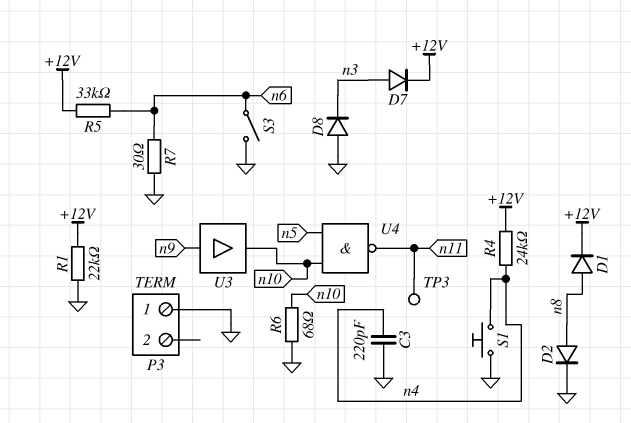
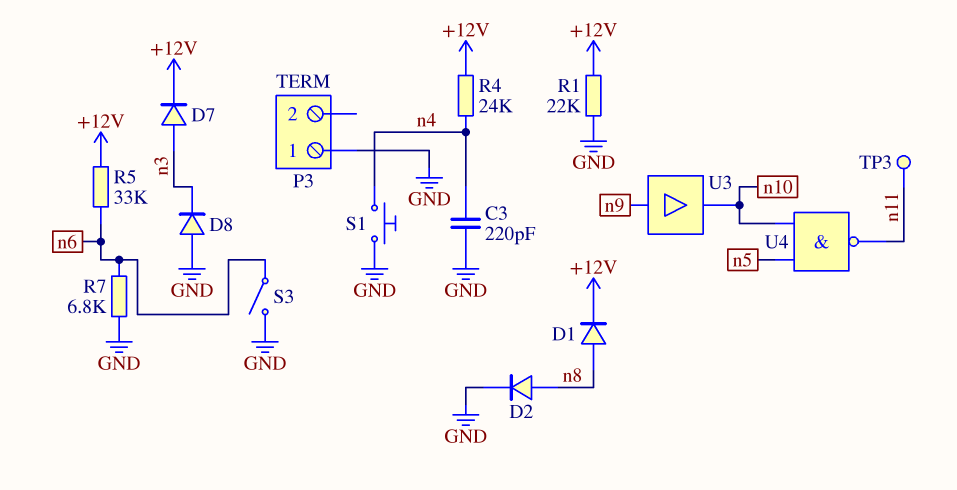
R6: 68 (GND, n10) -> none
R7: 30 (GND, n6) -> 6.8k (GND, n6)

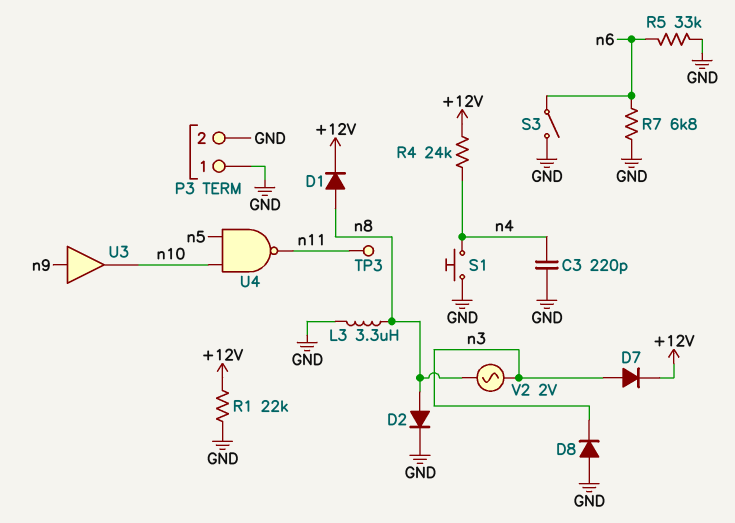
L3: none -> 3.3uH (GND, n8)
P3 pin 2: none -> GND
R5: 33k (+12V, n6) -> 33k (GND, n6)
V2: none -> AC 2V (n3, n8)

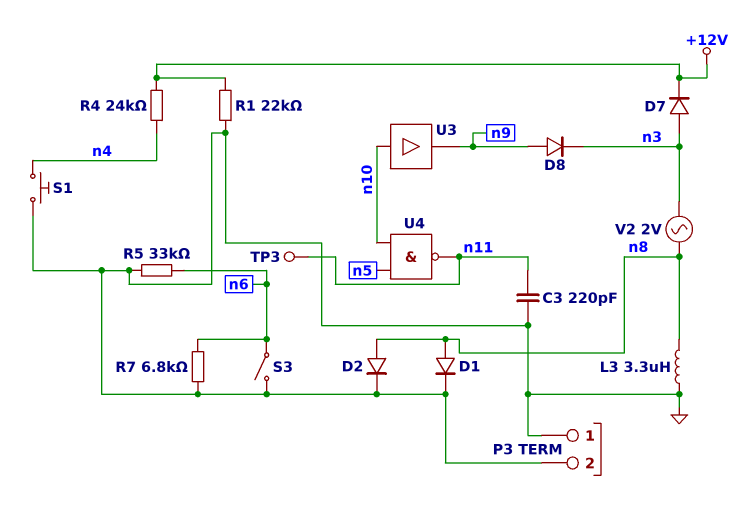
C3: 220pF (GND, n4) -> 220pF (GND, n11)
D1: diode (A n8, K +12V) -> diode (A n8, K GND)
D8: diode (A GND, K n3) -> diode (A n9, K n3)
U3: buffer (in n9, out n10) -> buffer (in n10, out n9)

